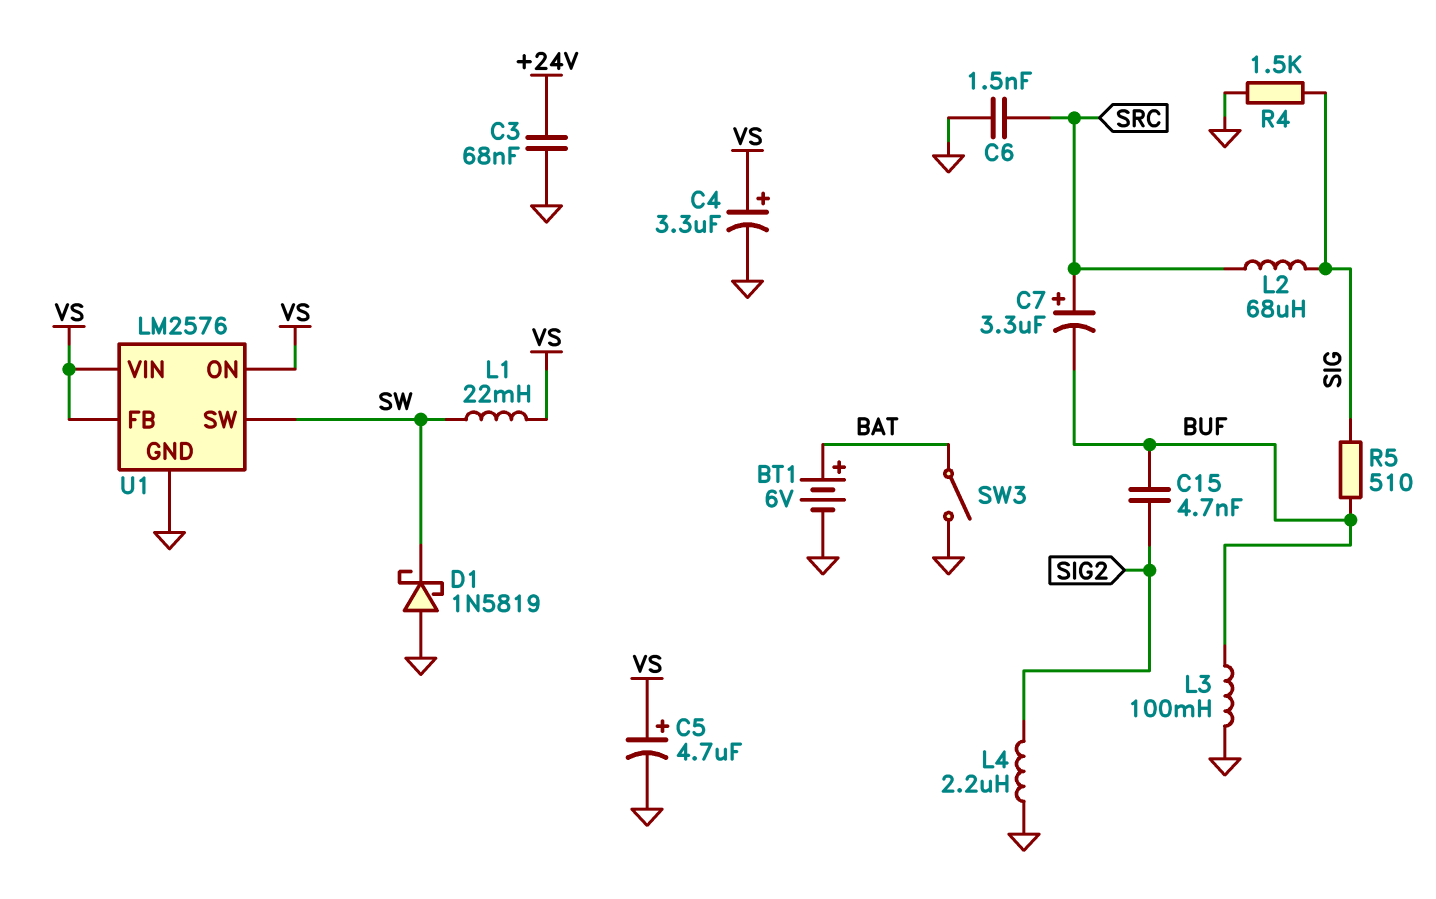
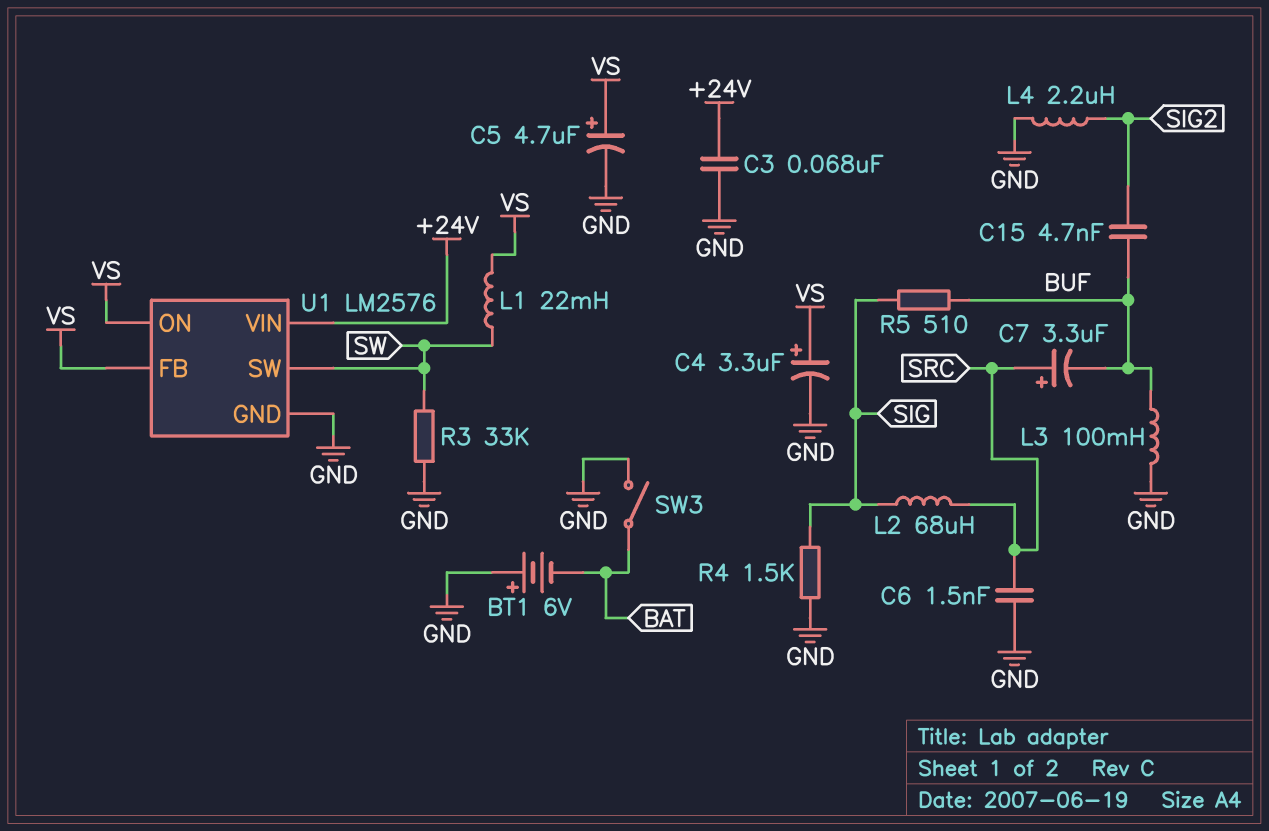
BT1: 6V (plus BAT, minus GND) -> 6V (plus GND, minus BAT)
D1: schottky 1N5819 (A GND, K SW) -> none
R3: none -> 33k (GND, SW)
U1 pin VIN: VS -> +24V

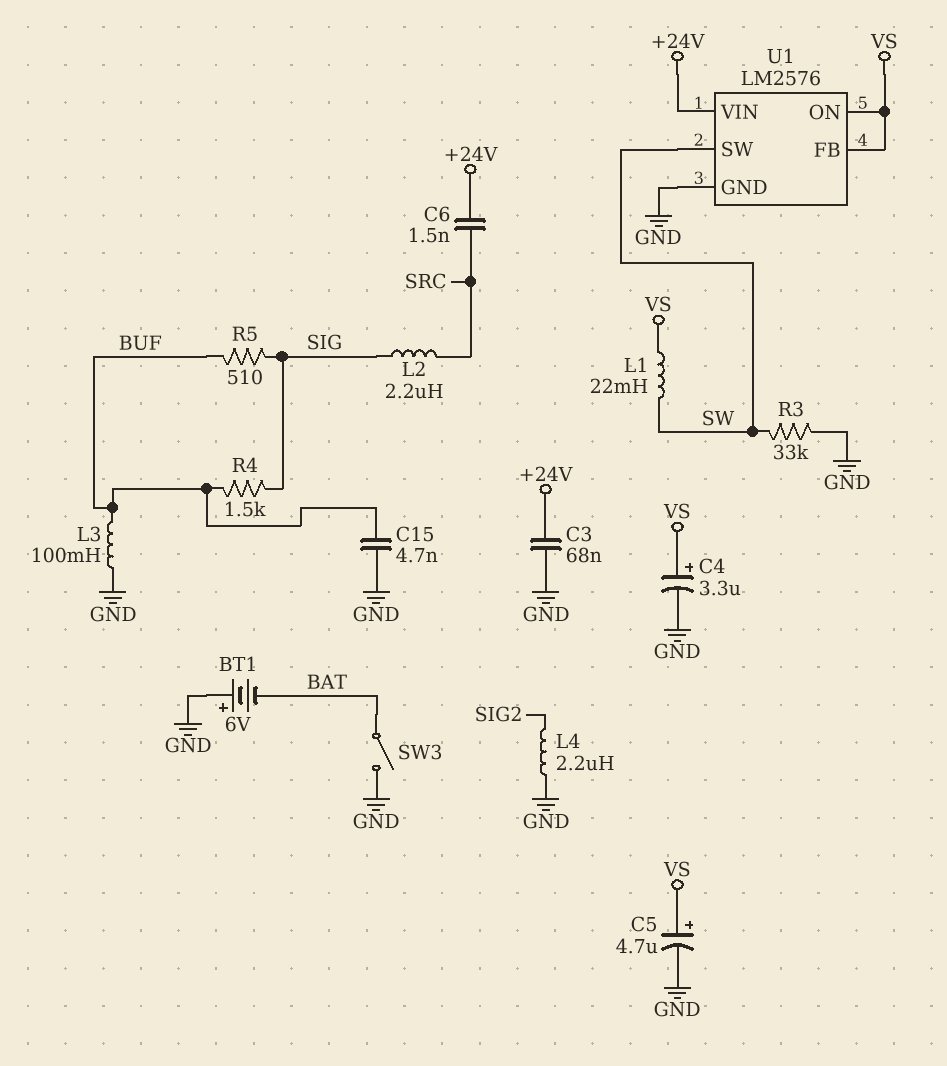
C6: 1.5nF (GND, SRC) -> 1.5nF (+24V, SRC)
C7: 3.3uF (plus SRC, minus BUF) -> none
C15: 4.7nF (BUF, SIG2) -> 4.7nF (BUF, GND)
L2: 68uH (SIG, SRC) -> 2.2uH (SIG, SRC)
R4: 1.5k (GND, SIG) -> 1.5k (BUF, SIG)

